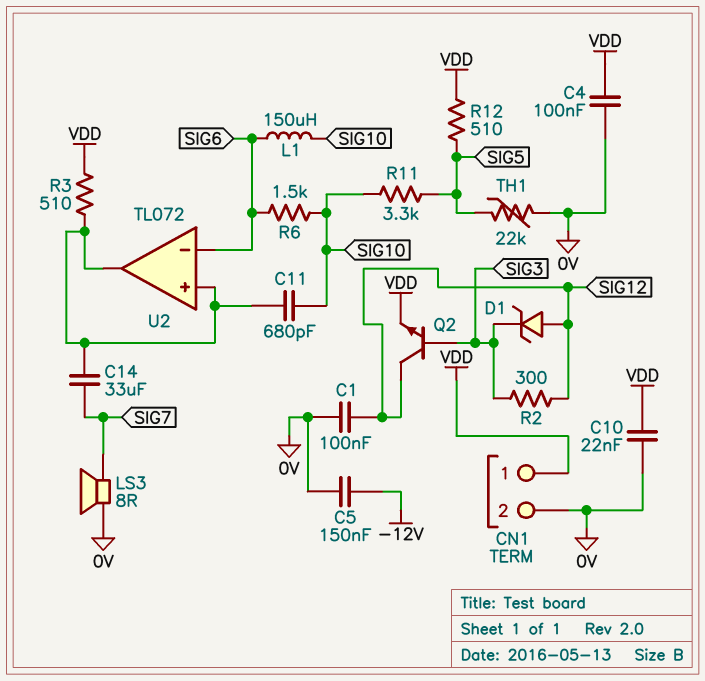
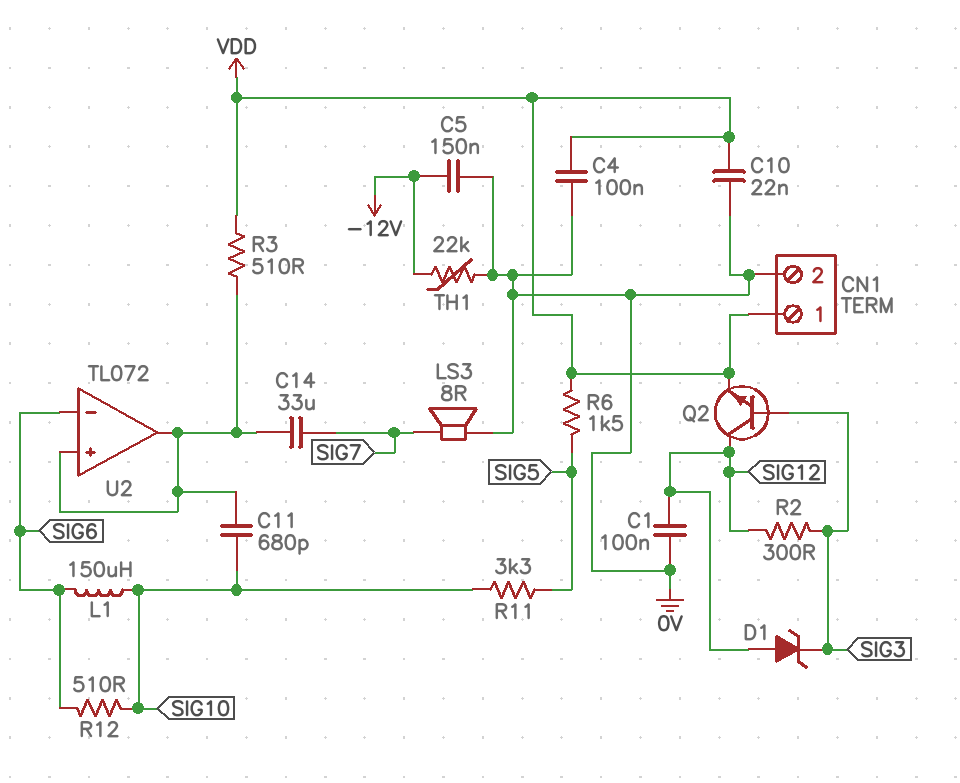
R6: 1.5k (SIG6, SIG10) -> 1.5k (SIG5, VDD)
R12: 510 (SIG5, VDD) -> 510 (SIG6, SIG10)
TH1: 22k (0V, SIG5) -> 22k (-12V, 0V)

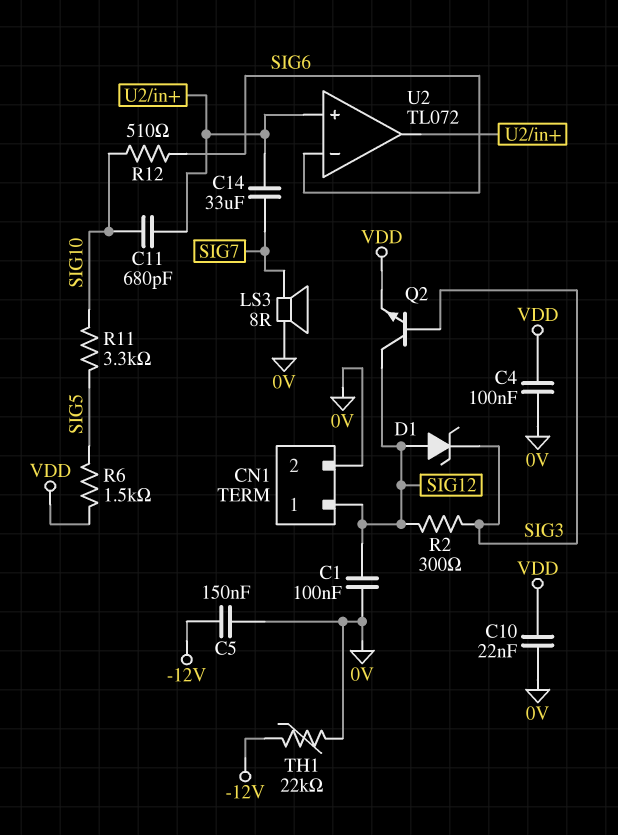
CN1 pin 1: VDD -> SIG12
L1: 150uH (SIG6, SIG10) -> none
R3: 510 (U2/in+, VDD) -> none

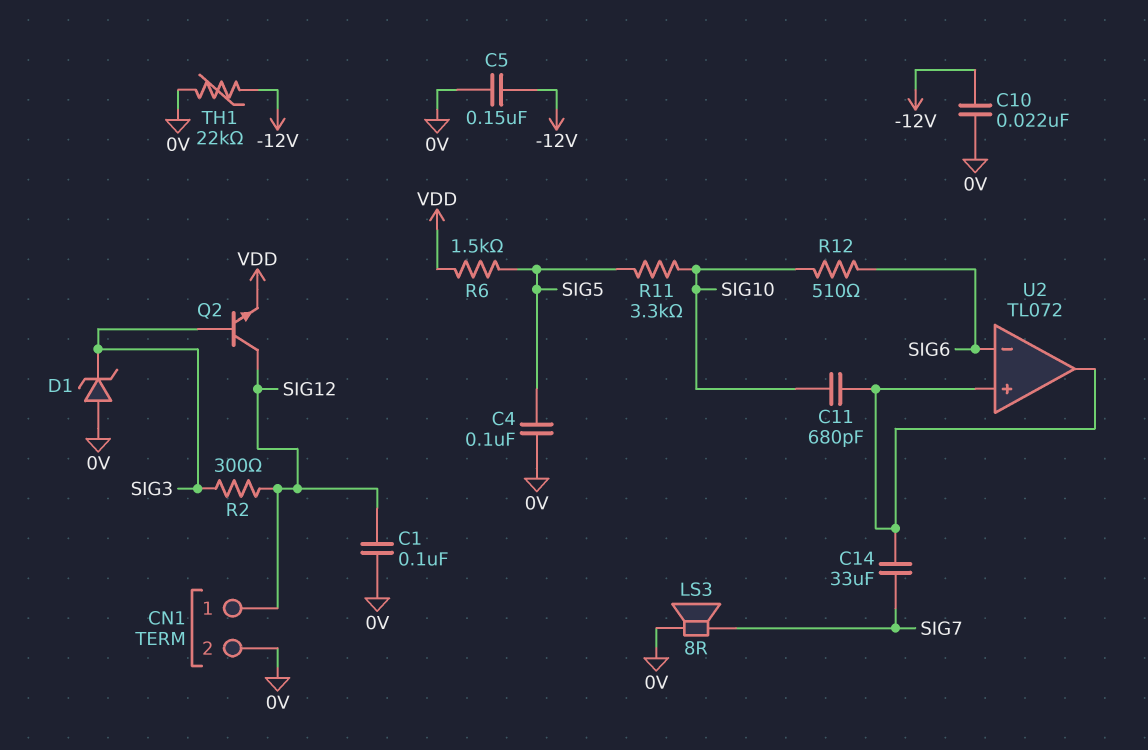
C4: 100nF (0V, VDD) -> 100nF (0V, SIG5)
C10: 22nF (0V, VDD) -> 22nF (-12V, 0V)
D1: zener (A SIG12, K SIG3) -> zener (A 0V, K SIG3)

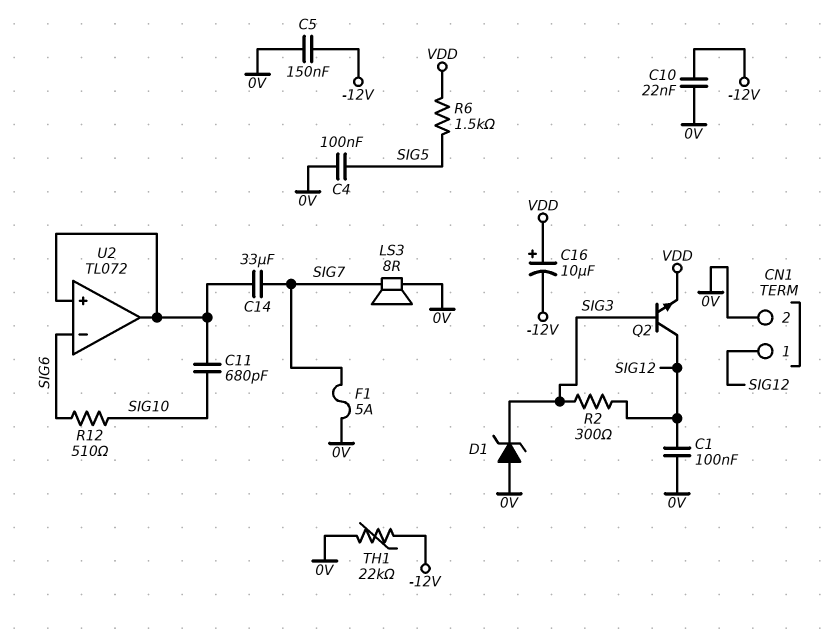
C16: none -> 10uF (plus VDD, minus -12V)
F1: none -> 5A (0V, SIG7)
R11: 3.3k (SIG5, SIG10) -> none

